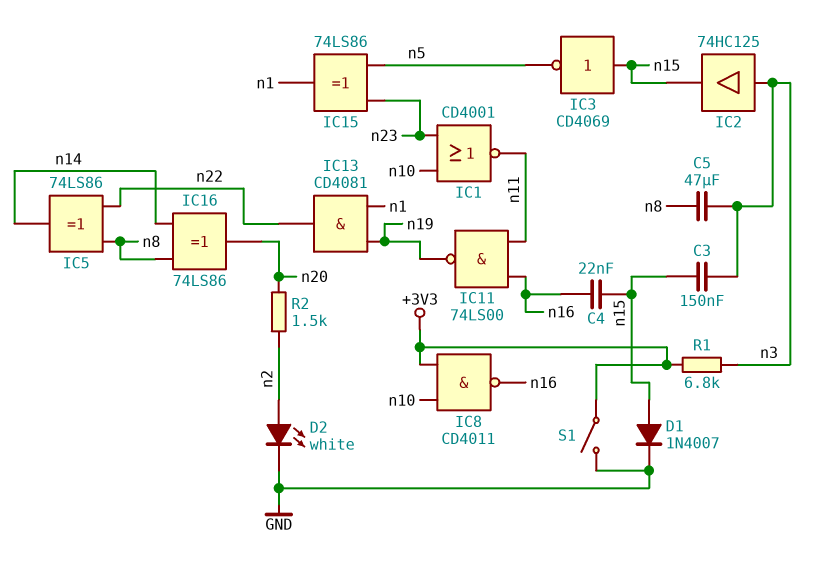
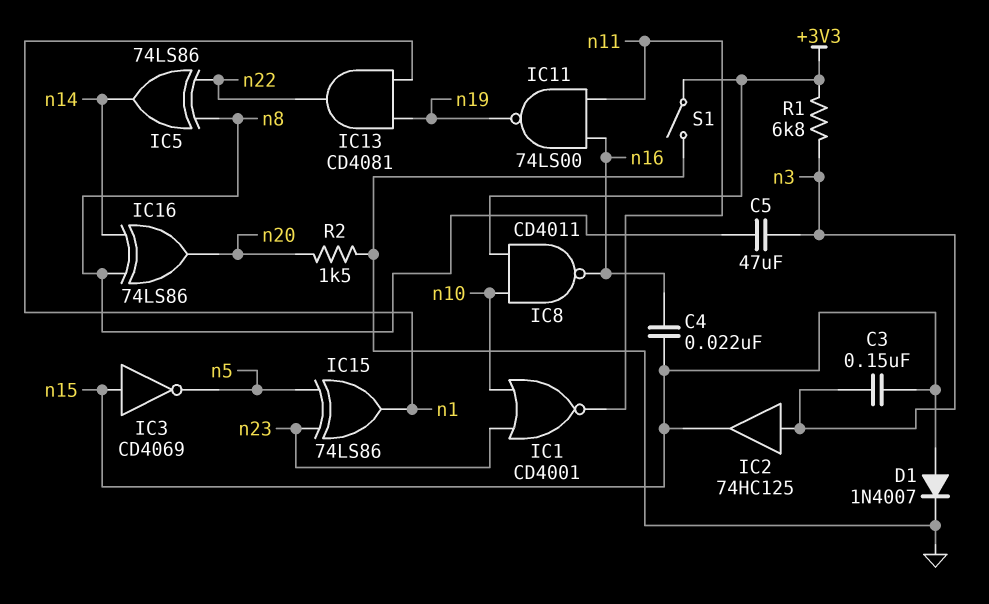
D2: LED white (A n2, K GND) -> none
R2: 1.5k (n2, n20) -> 1.5k (GND, n20)

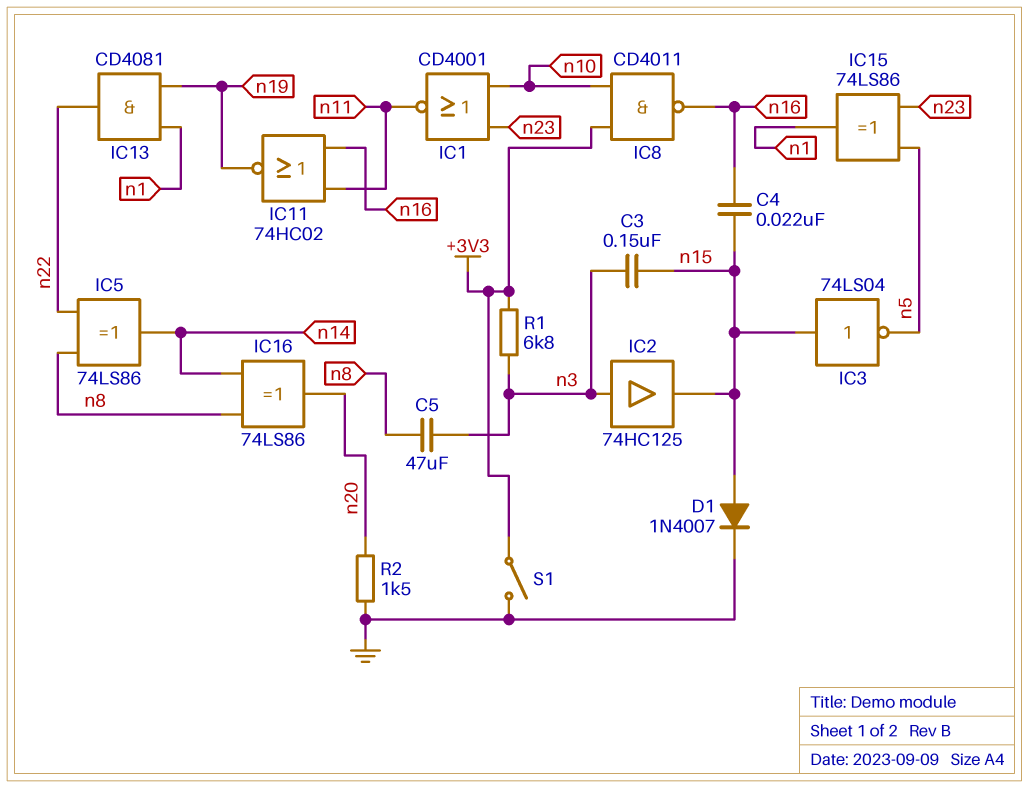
IC3: NOT CD4069 (in n15, out n5) -> NOT 74LS04 (in n15, out n5)
IC11: NAND 74LS00 (in n11, in n16, out n19) -> NOR 74HC02 (in n11, in n16, out n19)

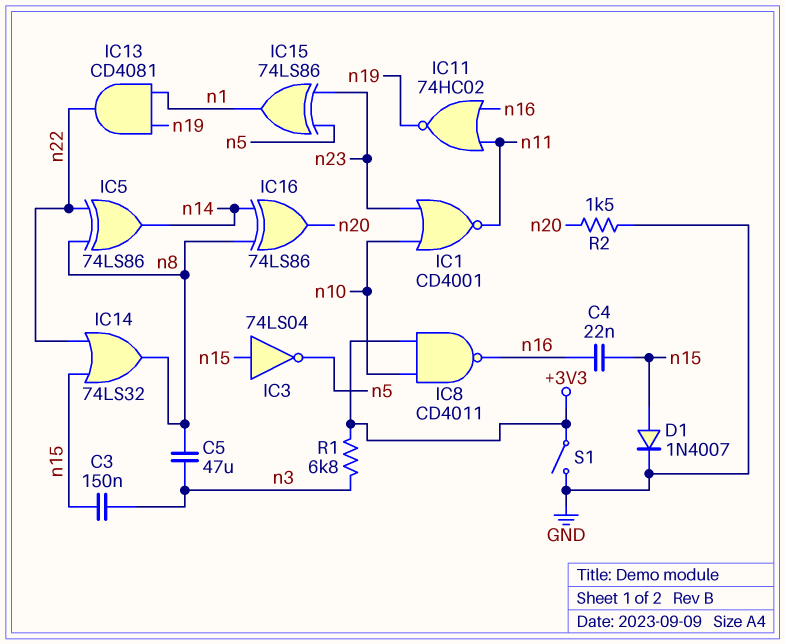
IC2: buffer 74HC125 (in n3, out n15) -> none
IC14: none -> OR 74LS32 (in n15, in n22, out n8)

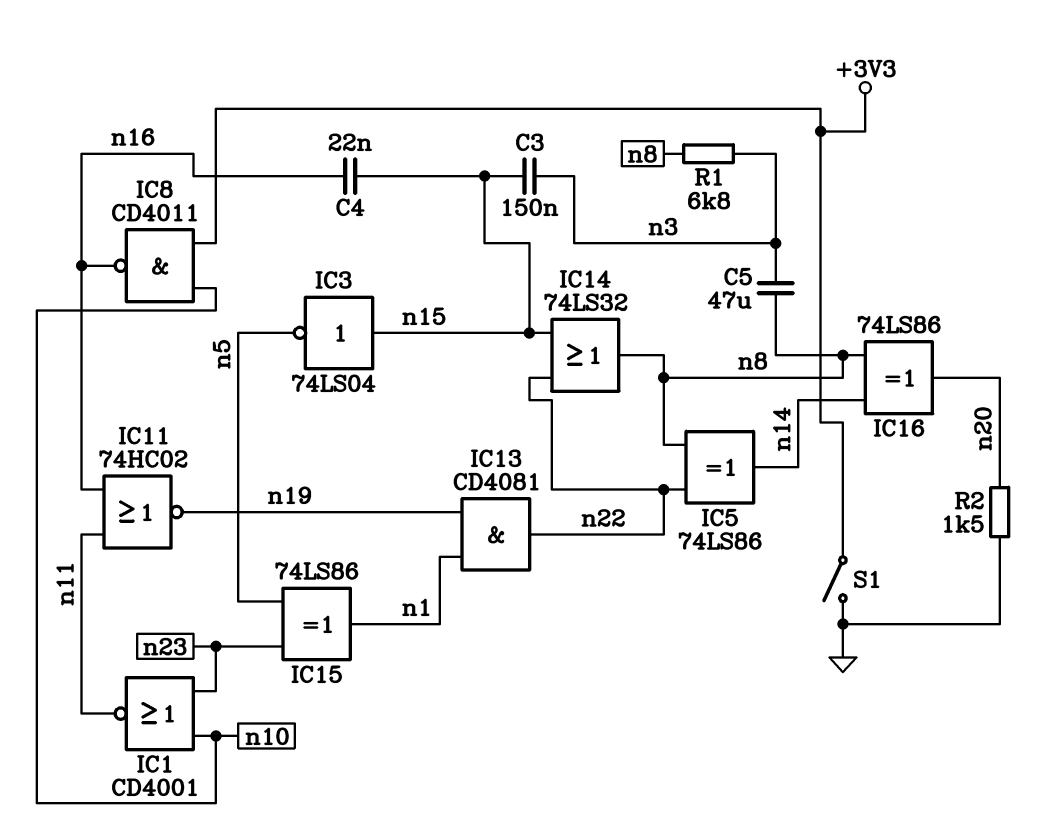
D1: diode 1N4007 (A n15, K GND) -> none
R1: 6.8k (+3V3, n3) -> 6.8k (n3, n8)

